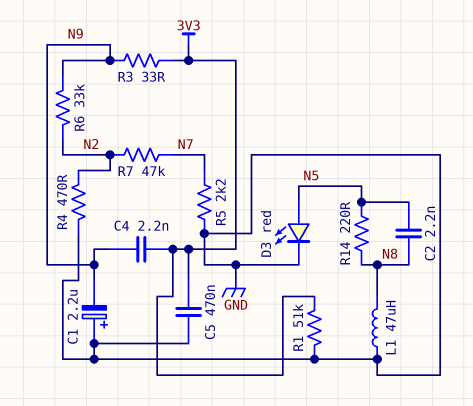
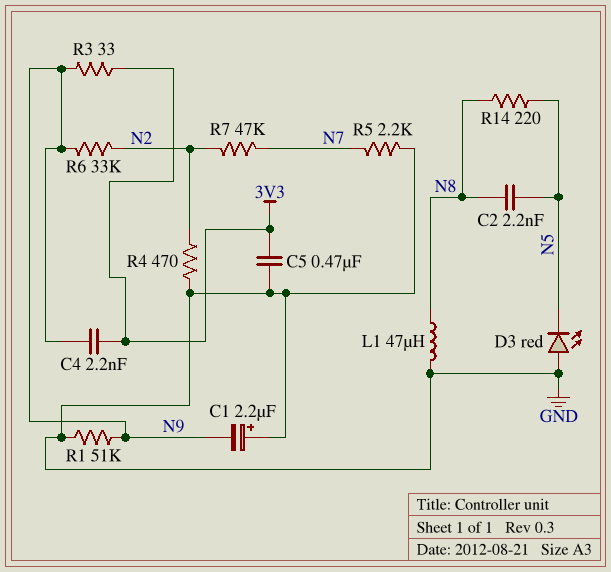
D3: LED red (A N5, K GND) -> LED red (A GND, K N5)
R1: 51k (3V3, GND) -> 51k (GND, N9)

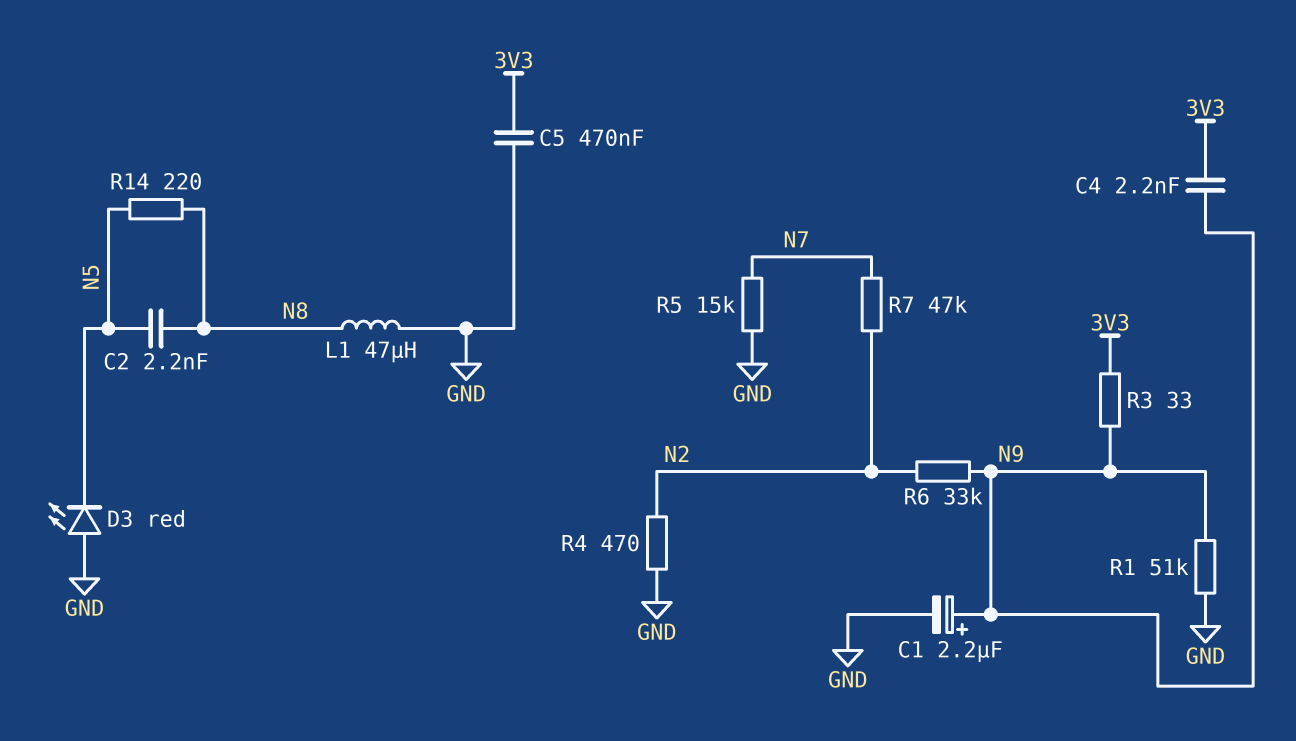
C1: 2.2uF (plus GND, minus N9) -> 2.2uF (plus N9, minus GND)
R5: 2.2k (GND, N7) -> 15k (GND, N7)

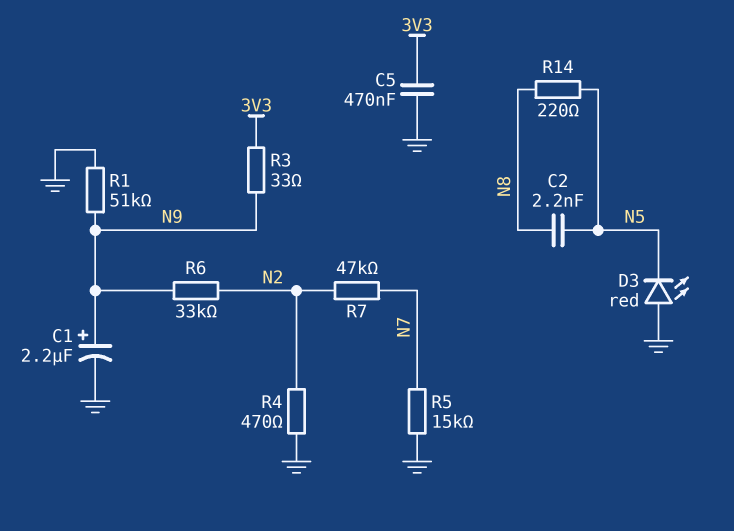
C4: 2.2nF (3V3, N9) -> none
L1: 47uH (GND, N8) -> none

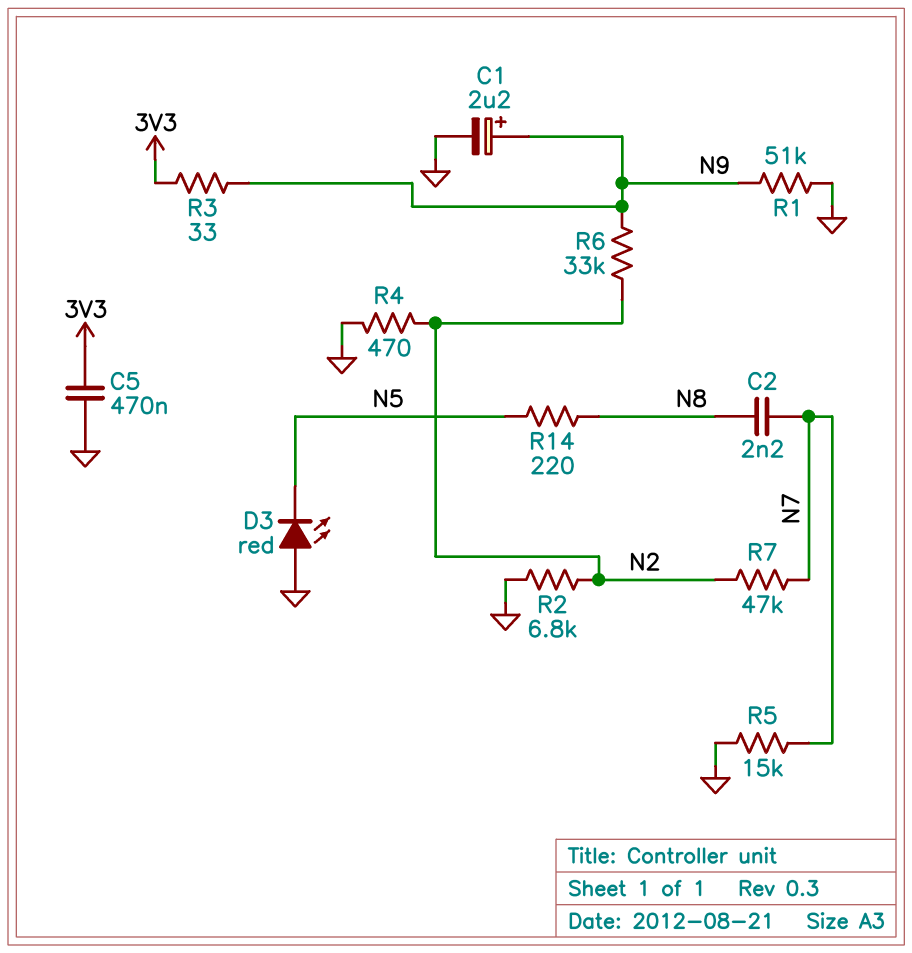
C2: 2.2nF (N5, N8) -> 2.2nF (N7, N8)
R2: none -> 6.8k (GND, N2)

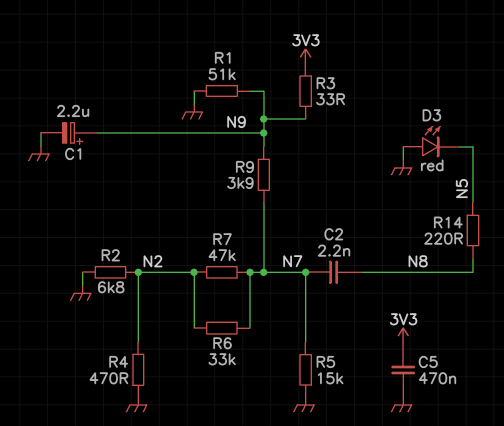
R6: 33k (N2, N9) -> 33k (N2, N7)
R9: none -> 3.9k (N7, N9)

